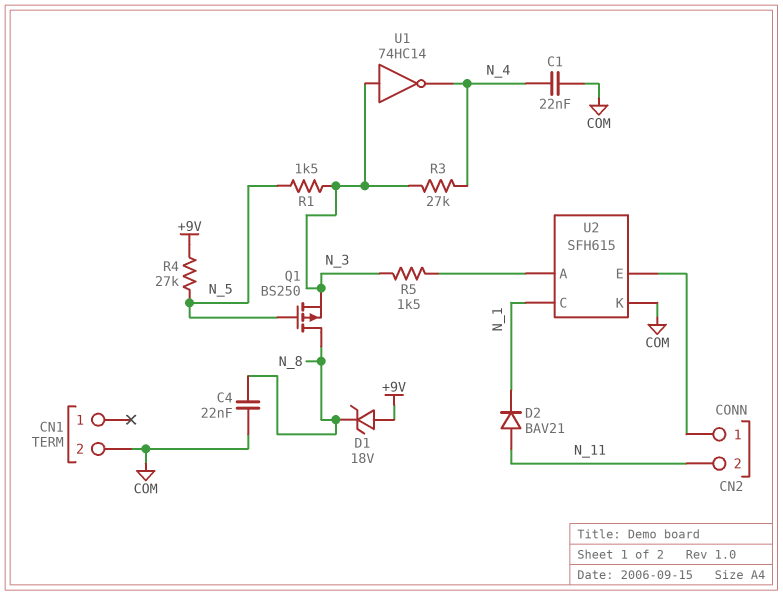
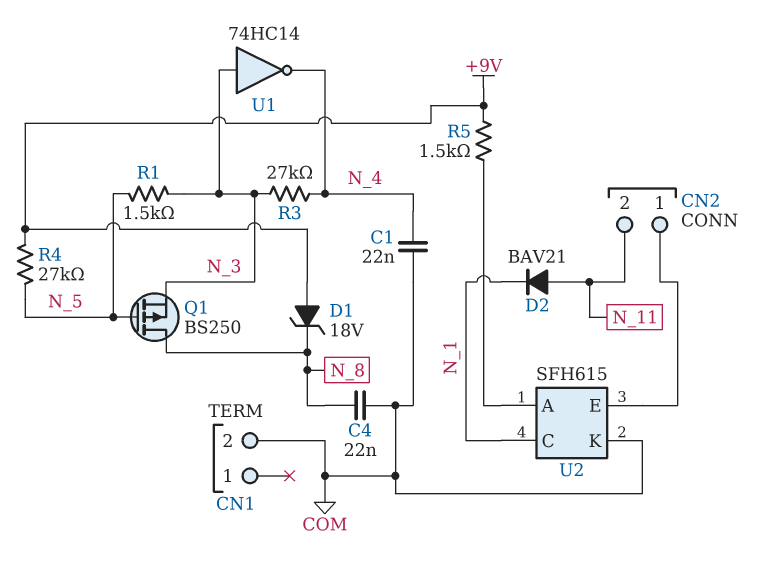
R5: 1.5k (N_3, U2/A) -> 1.5k (+9V, U2/A)

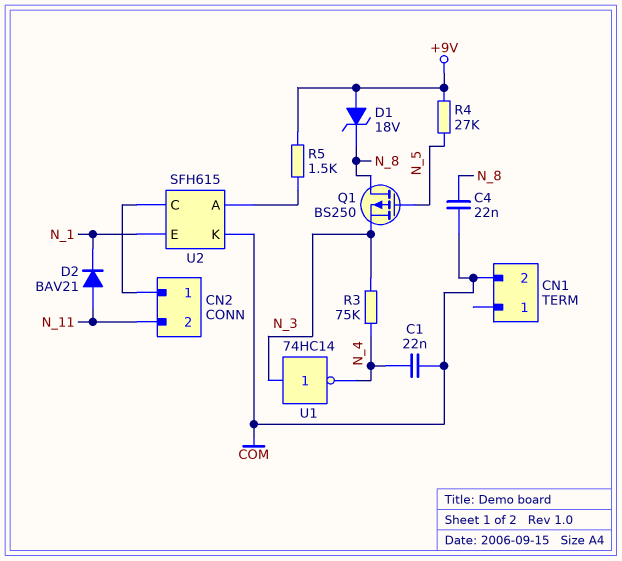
R1: 1.5k (N_3, N_5) -> none
R3: 27k (N_3, N_4) -> 75k (N_3, N_4)
U2 pin C: N_1 -> CN2/1
U2 pin E: CN2/1 -> N_1

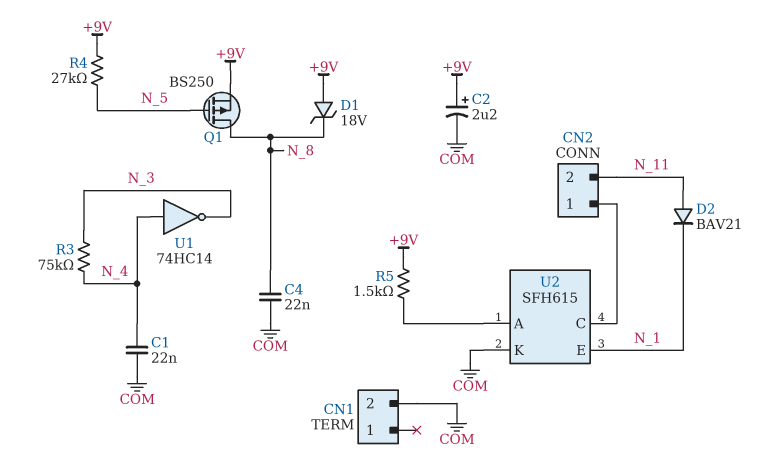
C2: none -> 2.2uF (plus +9V, minus COM)
Q1: PMOS BS250 (G N_5, D N_8, S N_3) -> PMOS BS250 (G N_5, D N_8, S +9V)
U1: NOT 74HC14 (in N_3, out N_4) -> NOT 74HC14 (in N_4, out N_3)

